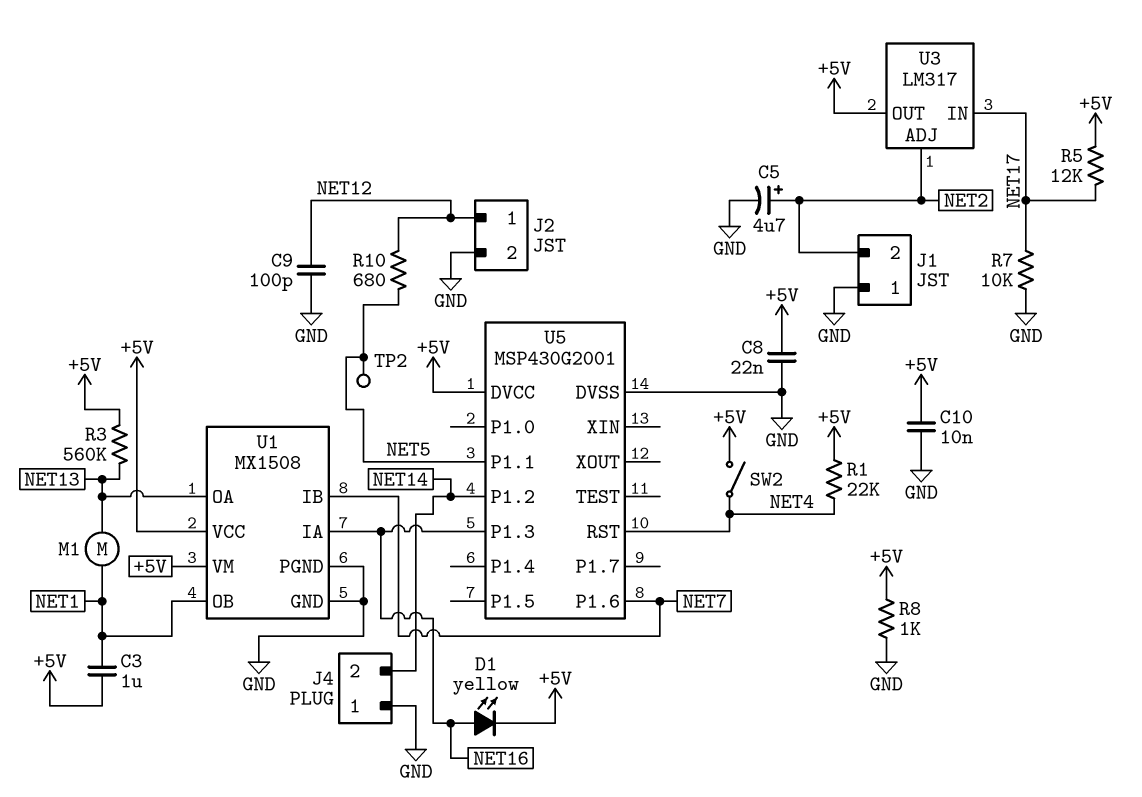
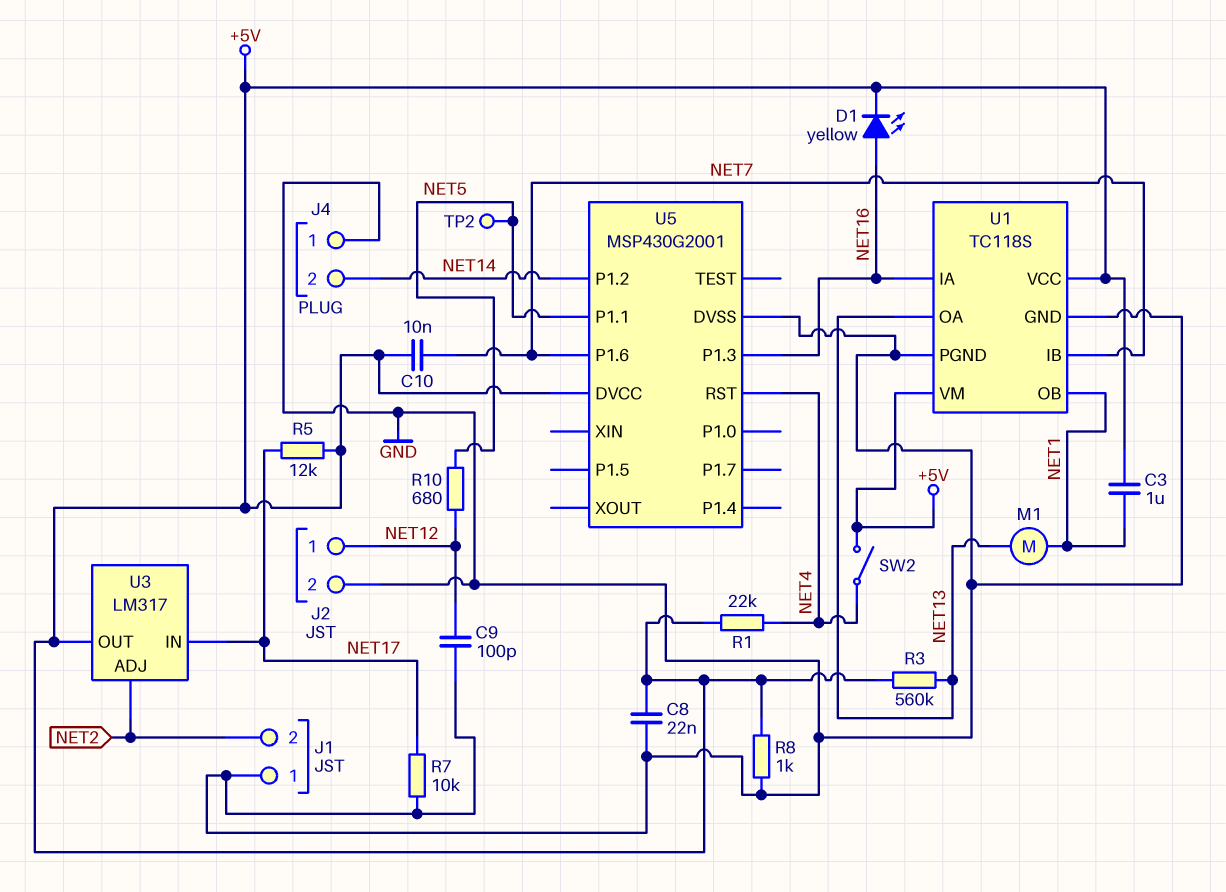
C5: 4.7uF (plus NET2, minus GND) -> none
C10: 10nF (+5V, GND) -> 10nF (+5V, NET7)
U1: MX1508 -> TC118S

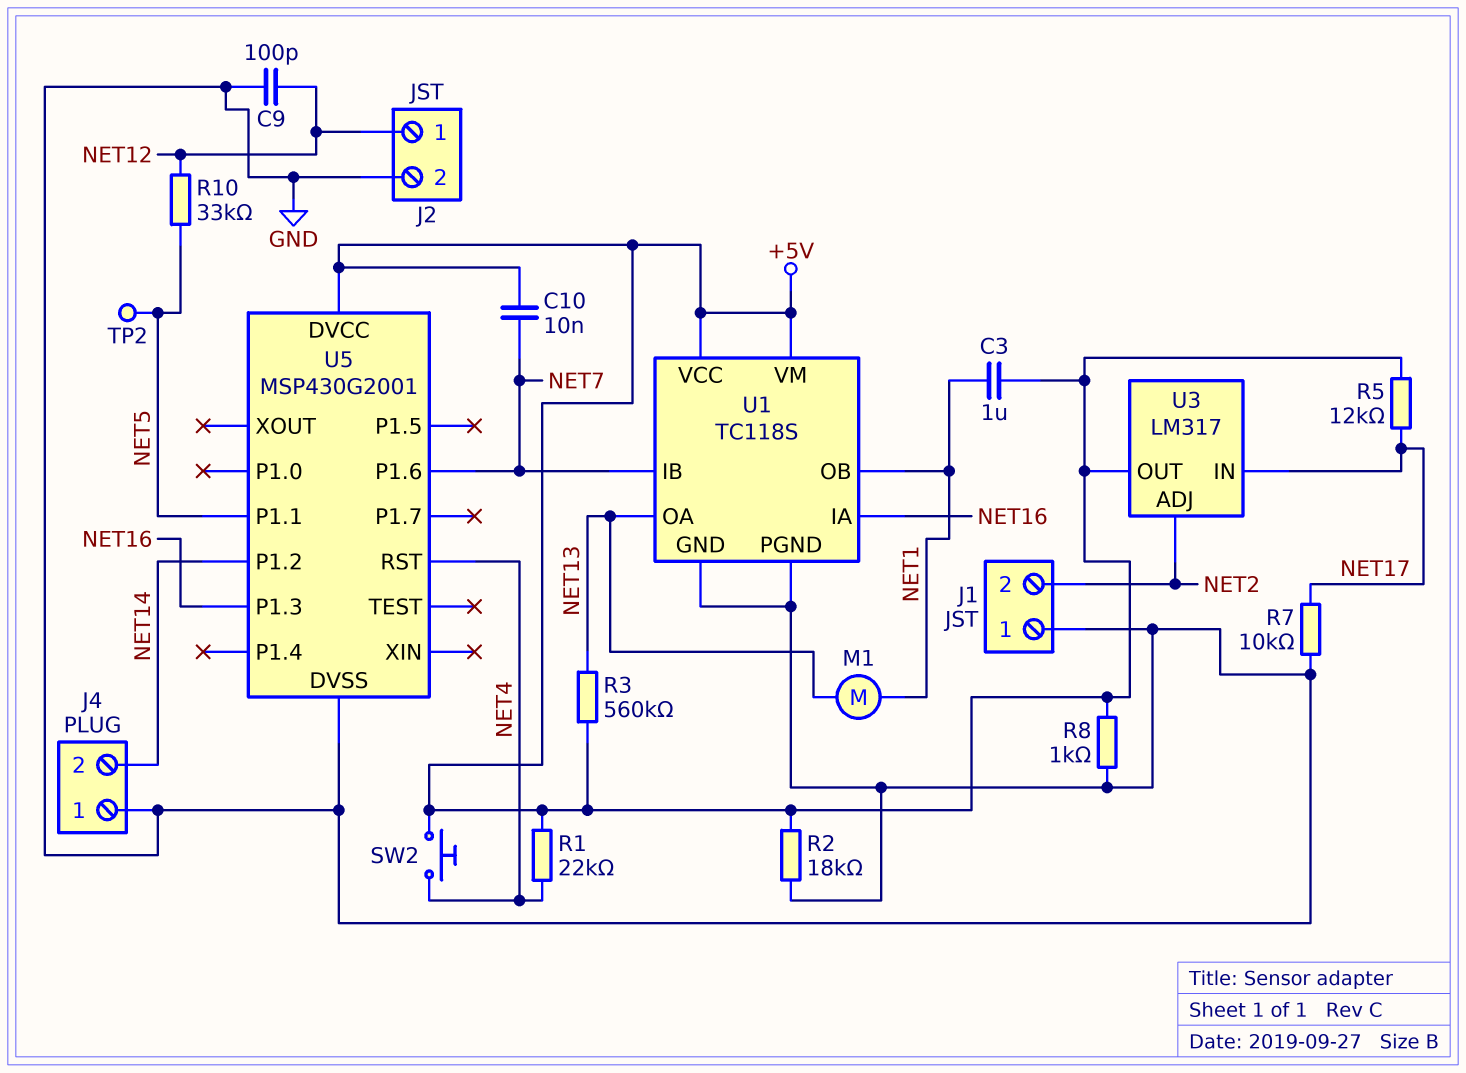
C8: 22nF (+5V, GND) -> none
D1: LED yellow (A NET16, K +5V) -> none
R2: none -> 18k (+5V, GND)
R10: 680 (NET5, NET12) -> 33k (NET5, NET12)
SW2: switch (+5V, NET4) -> button (+5V, NET4)

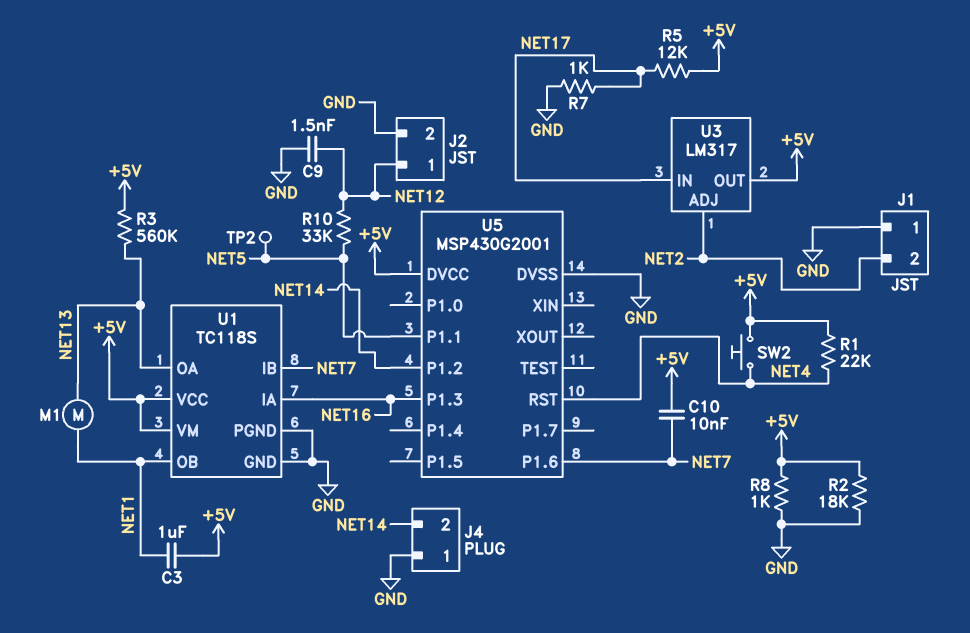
C9: 100pF (GND, NET12) -> 1.5nF (GND, NET12)
R7: 10k (GND, NET17) -> 1k (GND, NET17)

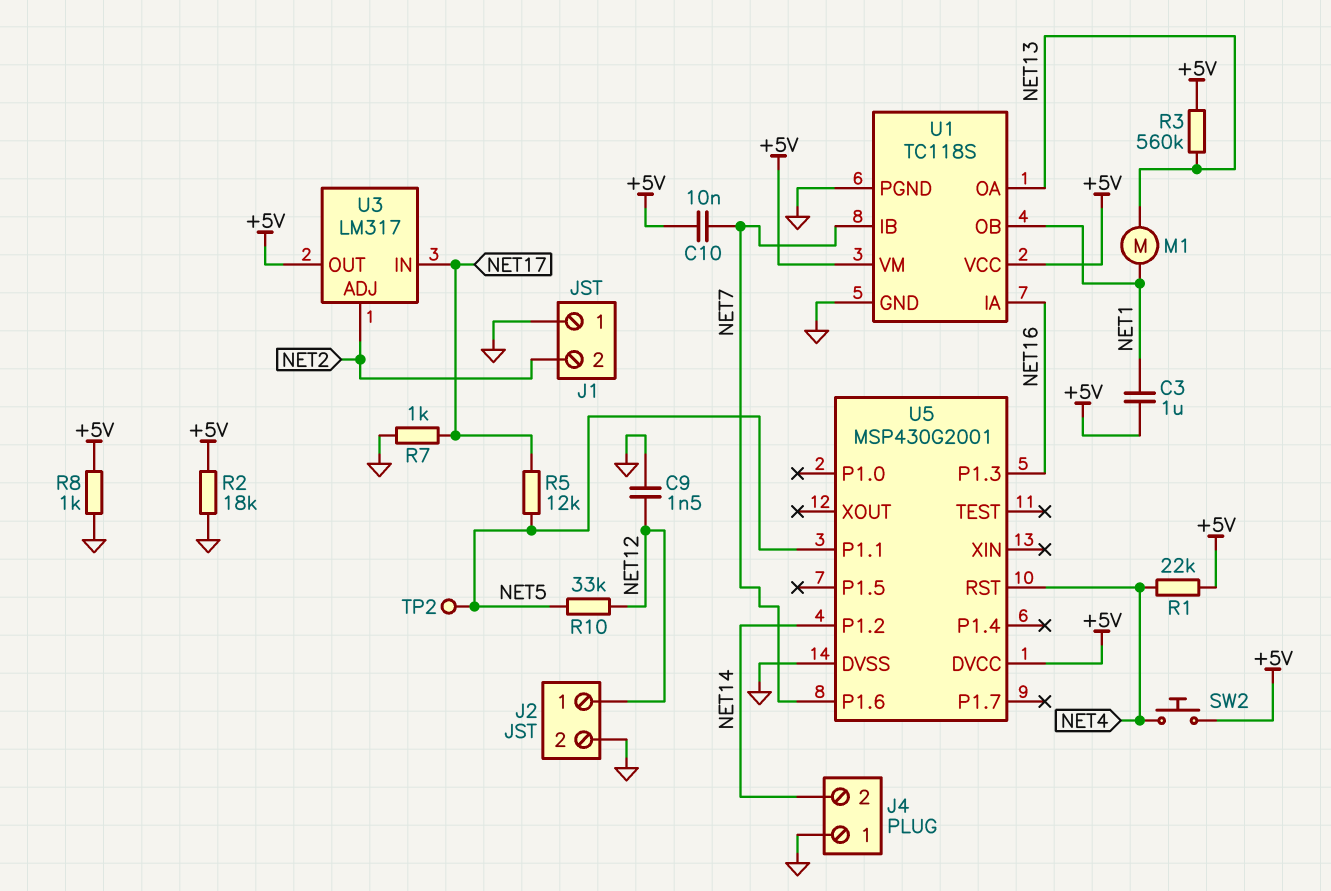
R5: 12k (+5V, NET17) -> 12k (NET5, NET17)

